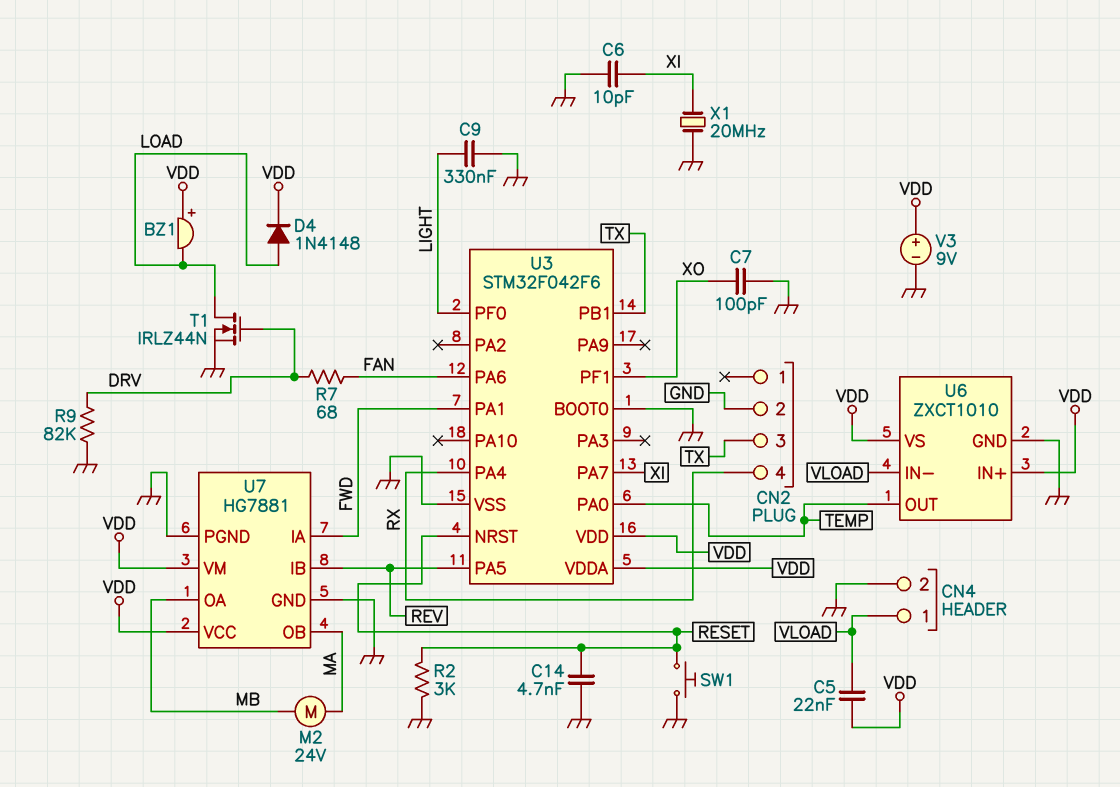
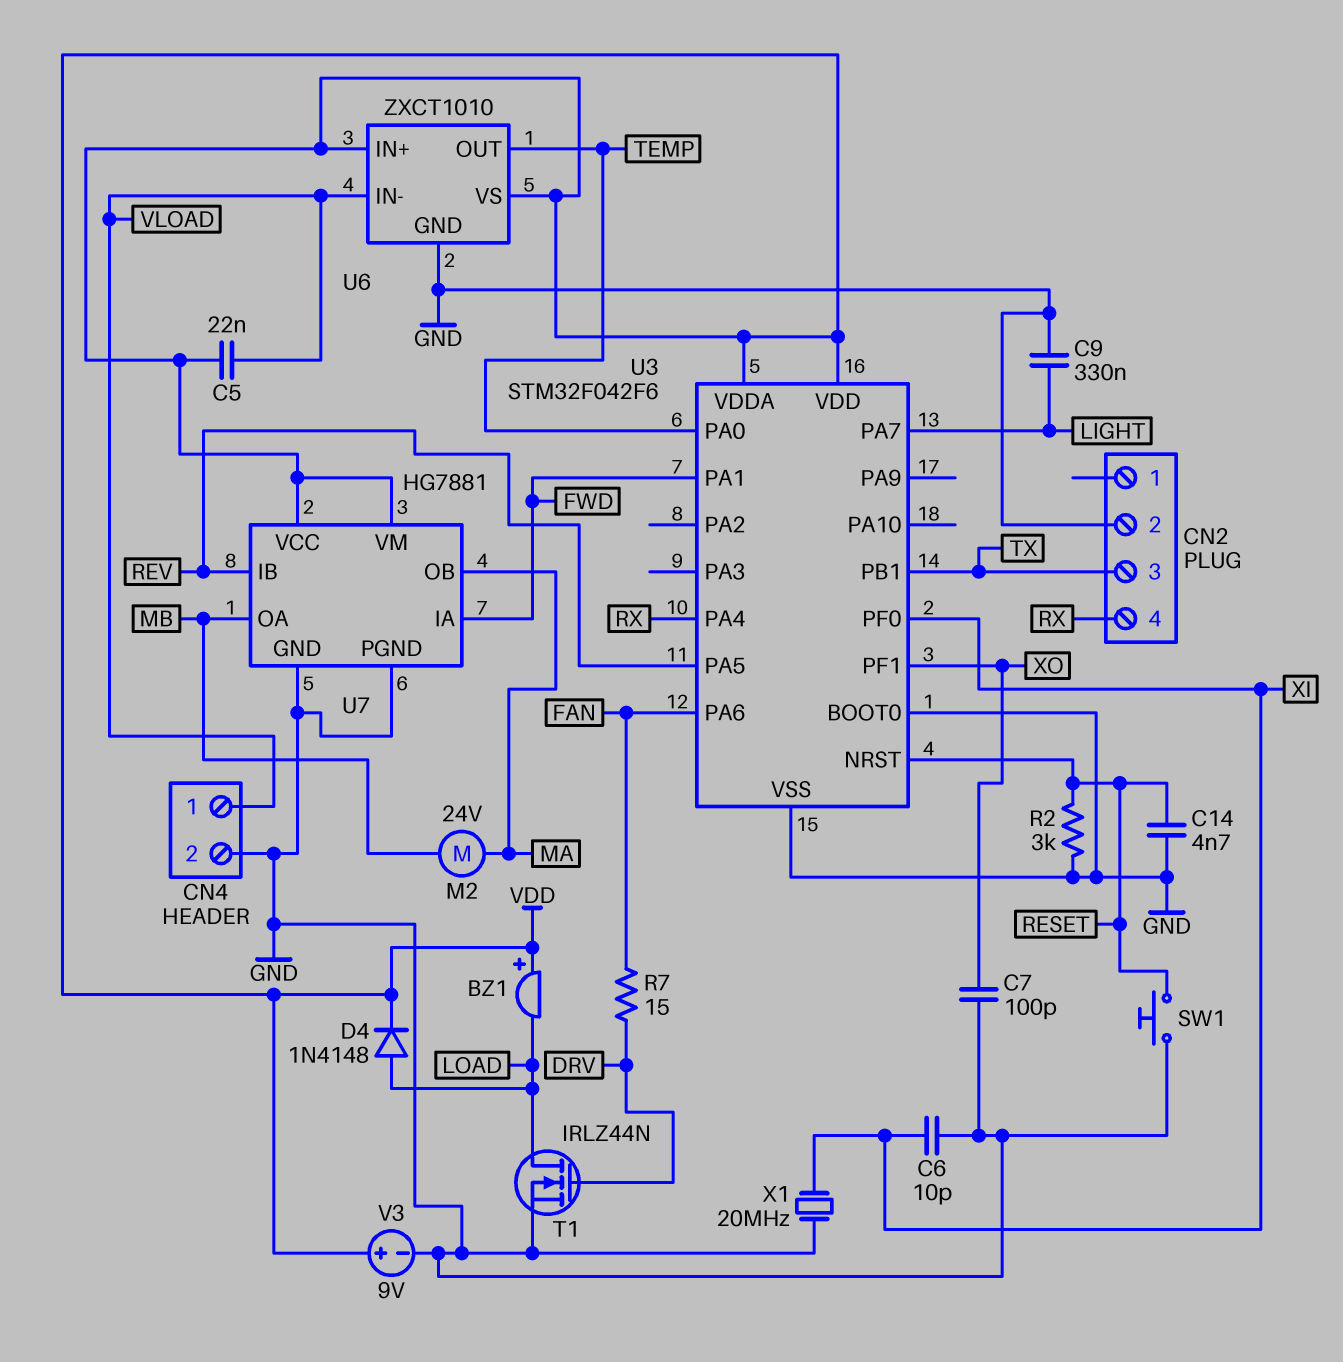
R7: 68 (DRV, FAN) -> 15 (DRV, FAN)
R9: 82k (DRV, GND) -> none
U3 pin PA7: XI -> LIGHT
U3 pin PF0: LIGHT -> XI

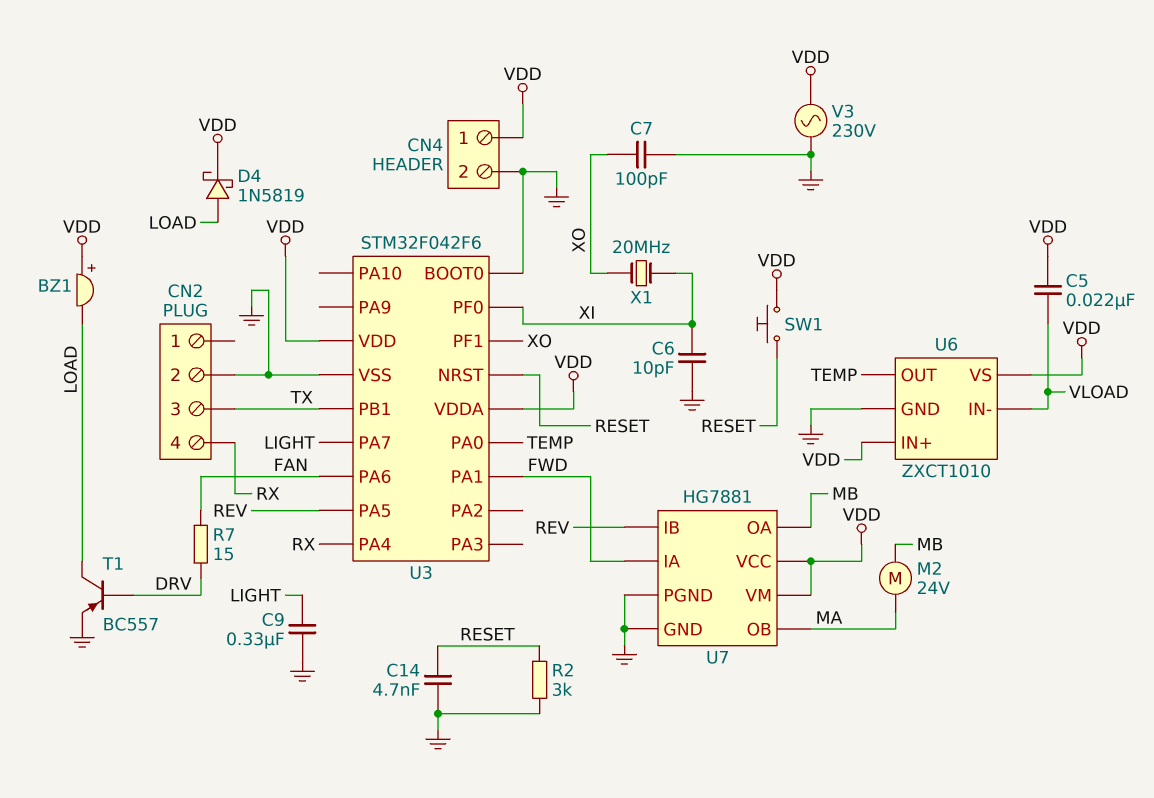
CN4 pin 1: VLOAD -> VDD
D4: diode 1N4148 (A LOAD, K VDD) -> schottky 1N5819 (A LOAD, K VDD)
SW1: button (GND, RESET) -> button (RESET, VDD)
T1: NMOS IRLZ44N (G DRV, D LOAD, S GND) -> PNP BC557 (B DRV, C LOAD, E GND)
V3: 9V (plus VDD, minus GND) -> AC 230V (GND, VDD)
X1: 20MHz (GND, XI) -> 20MHz (XI, XO)

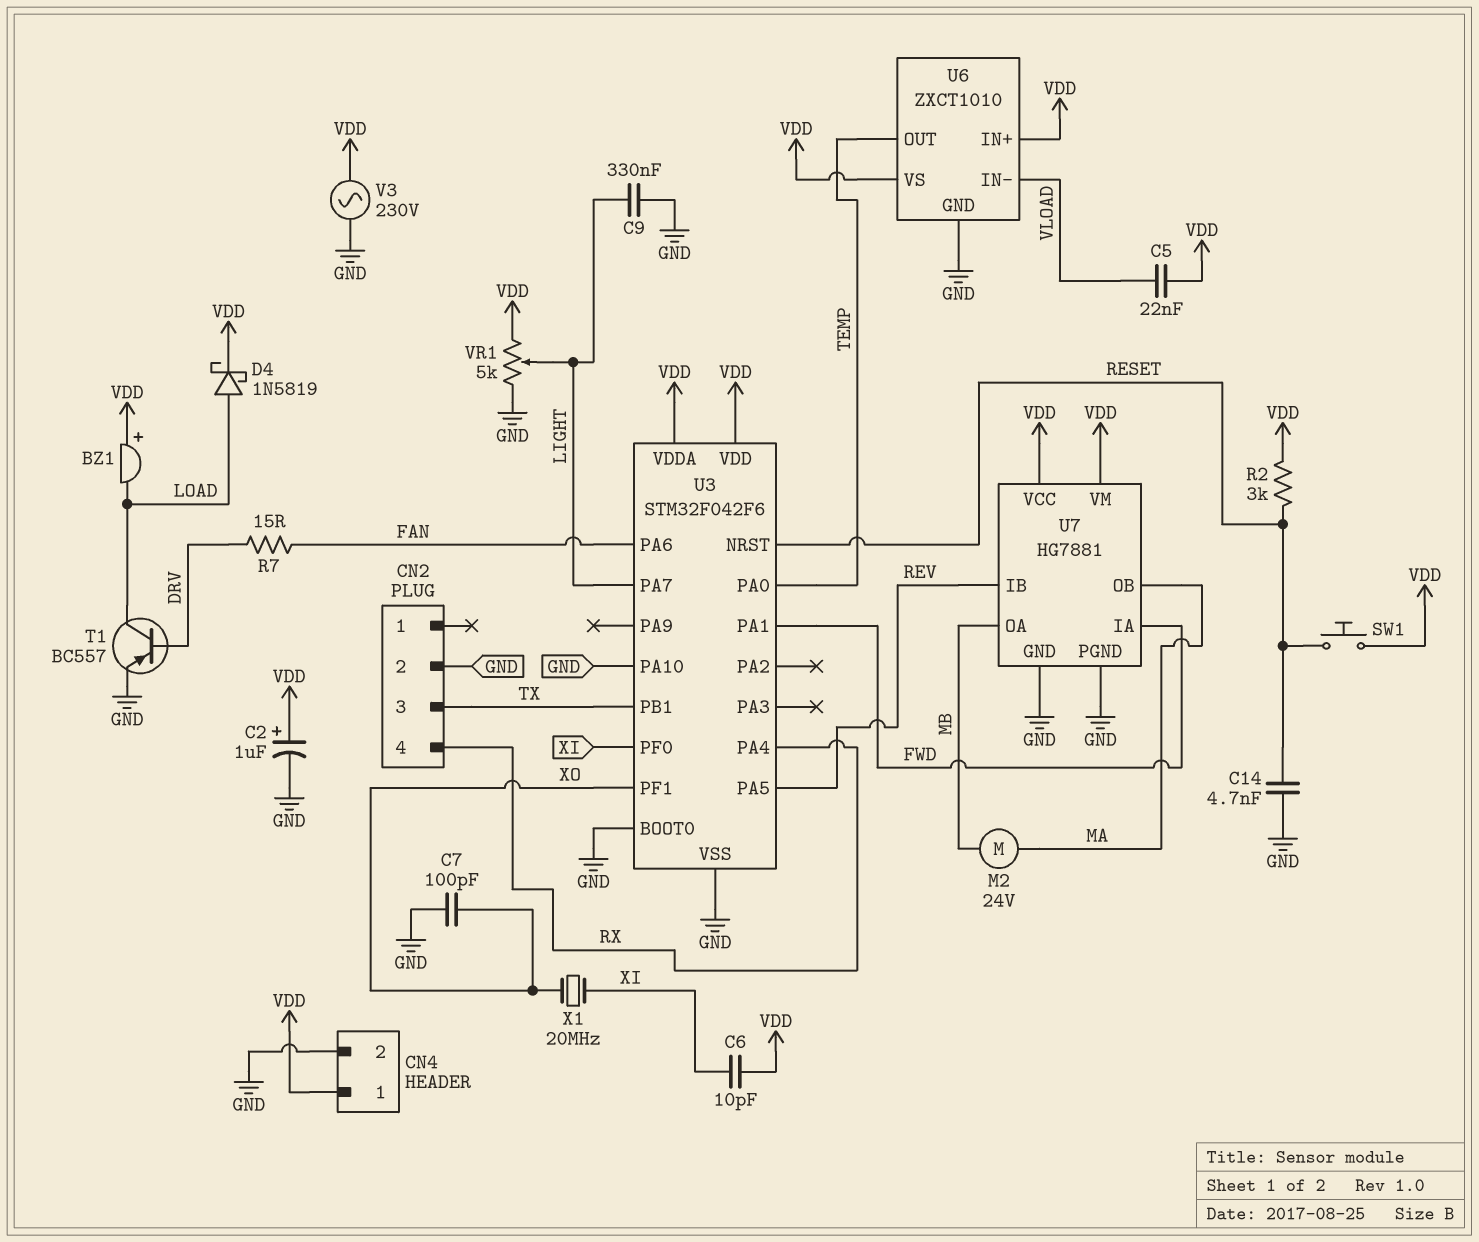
C2: none -> 1uF (plus VDD, minus GND)
C6: 10pF (GND, XI) -> 10pF (VDD, XI)
R2: 3k (GND, RESET) -> 3k (RESET, VDD)
U3 pin PA10: none -> GND
VR1: none -> 5k (GND, VDD, wiper LIGHT)

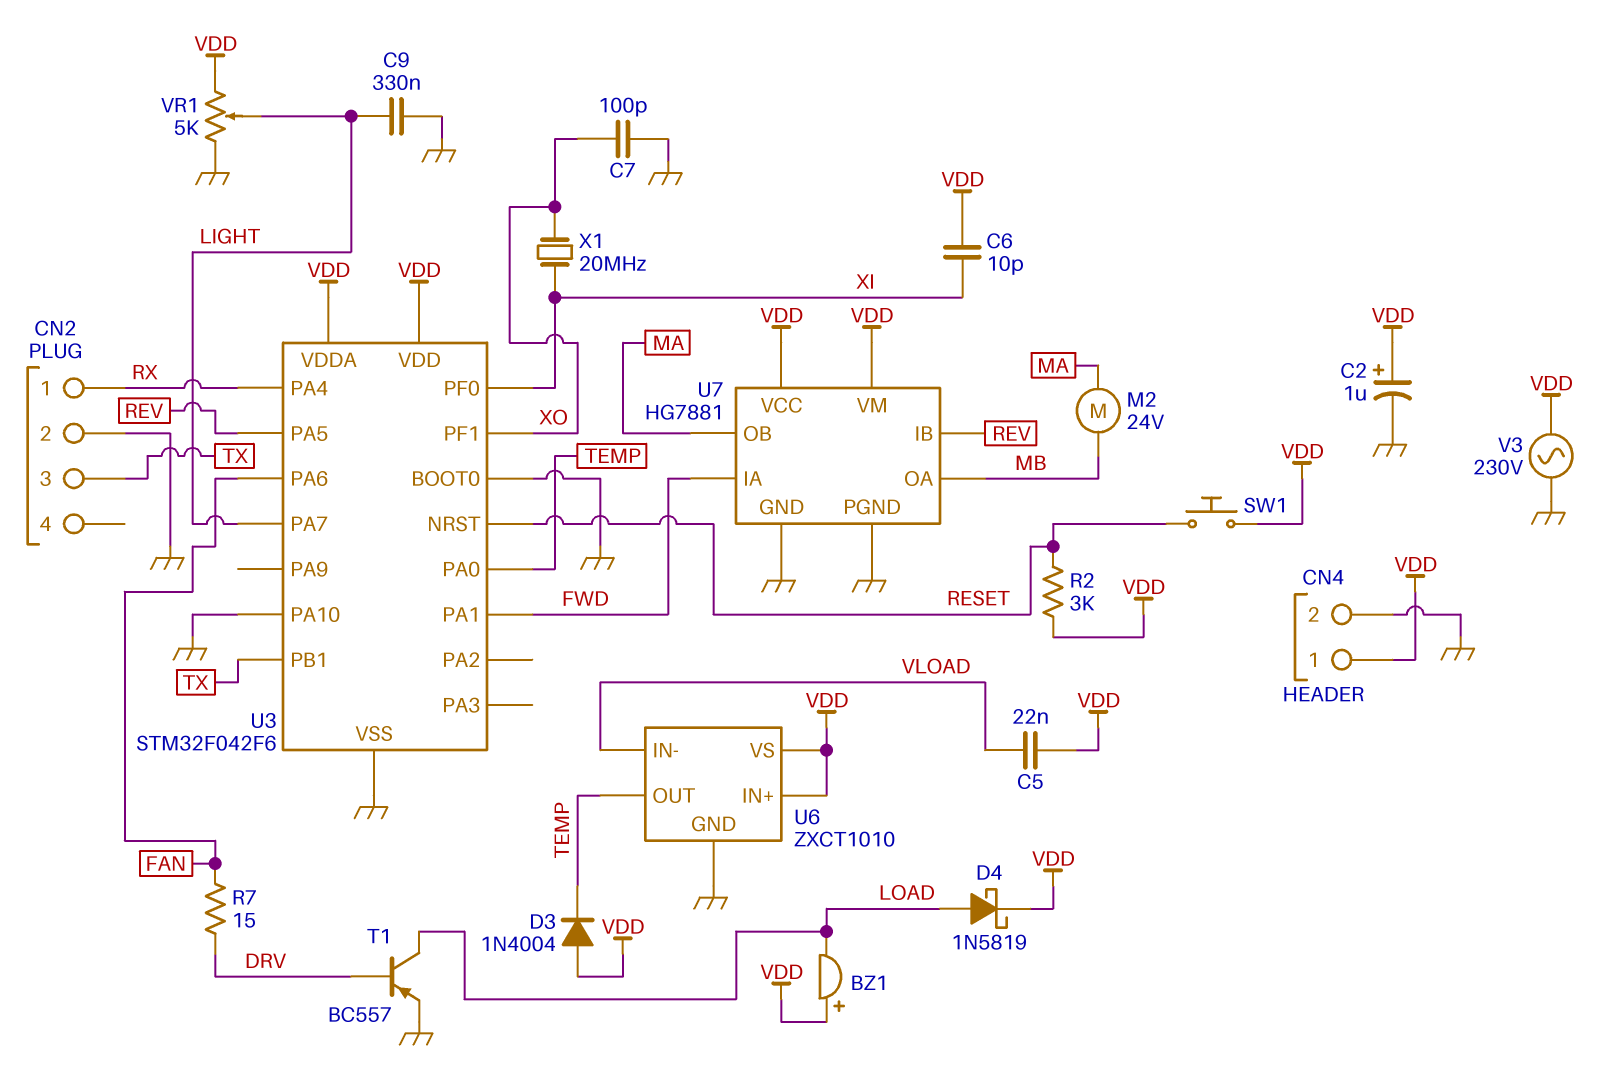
C14: 4.7nF (GND, RESET) -> none
CN2 pin 1: none -> RX
CN2 pin 4: RX -> none
D3: none -> diode 1N4004 (A VDD, K TEMP)

